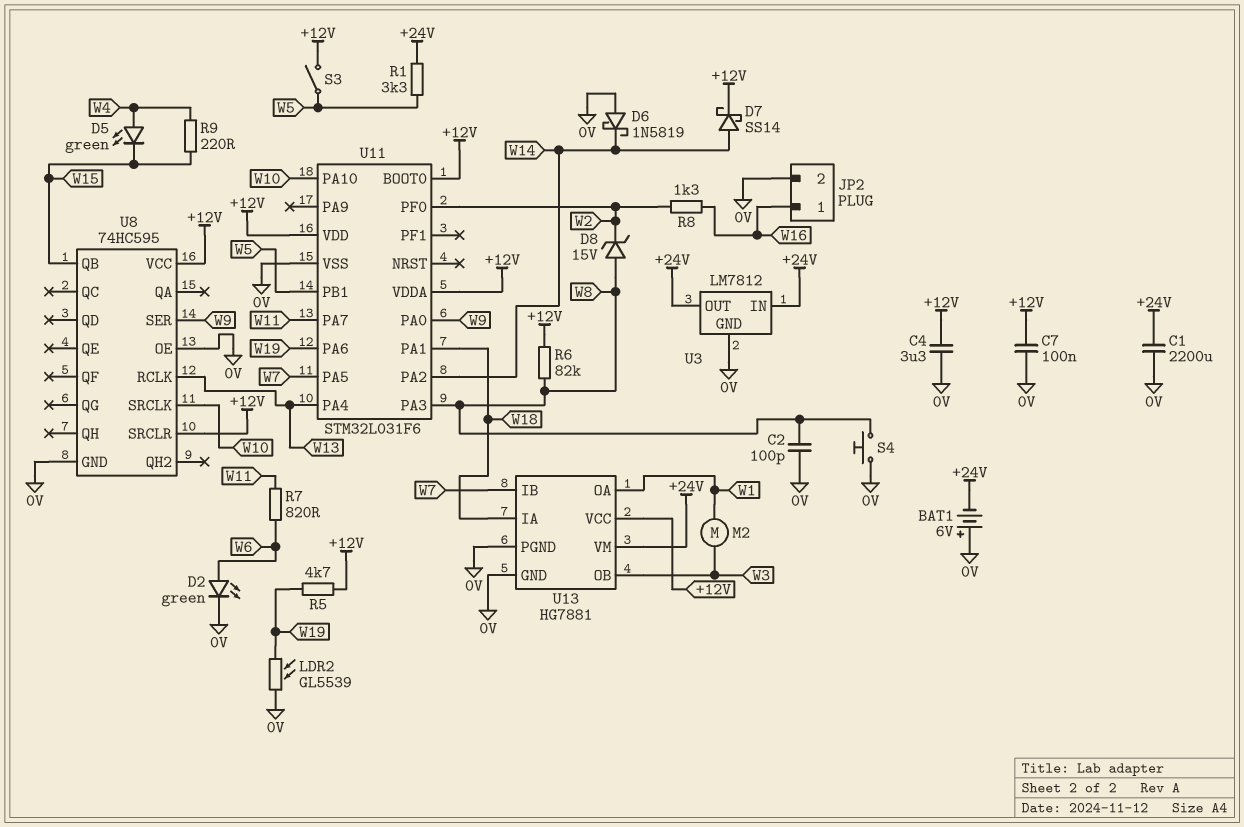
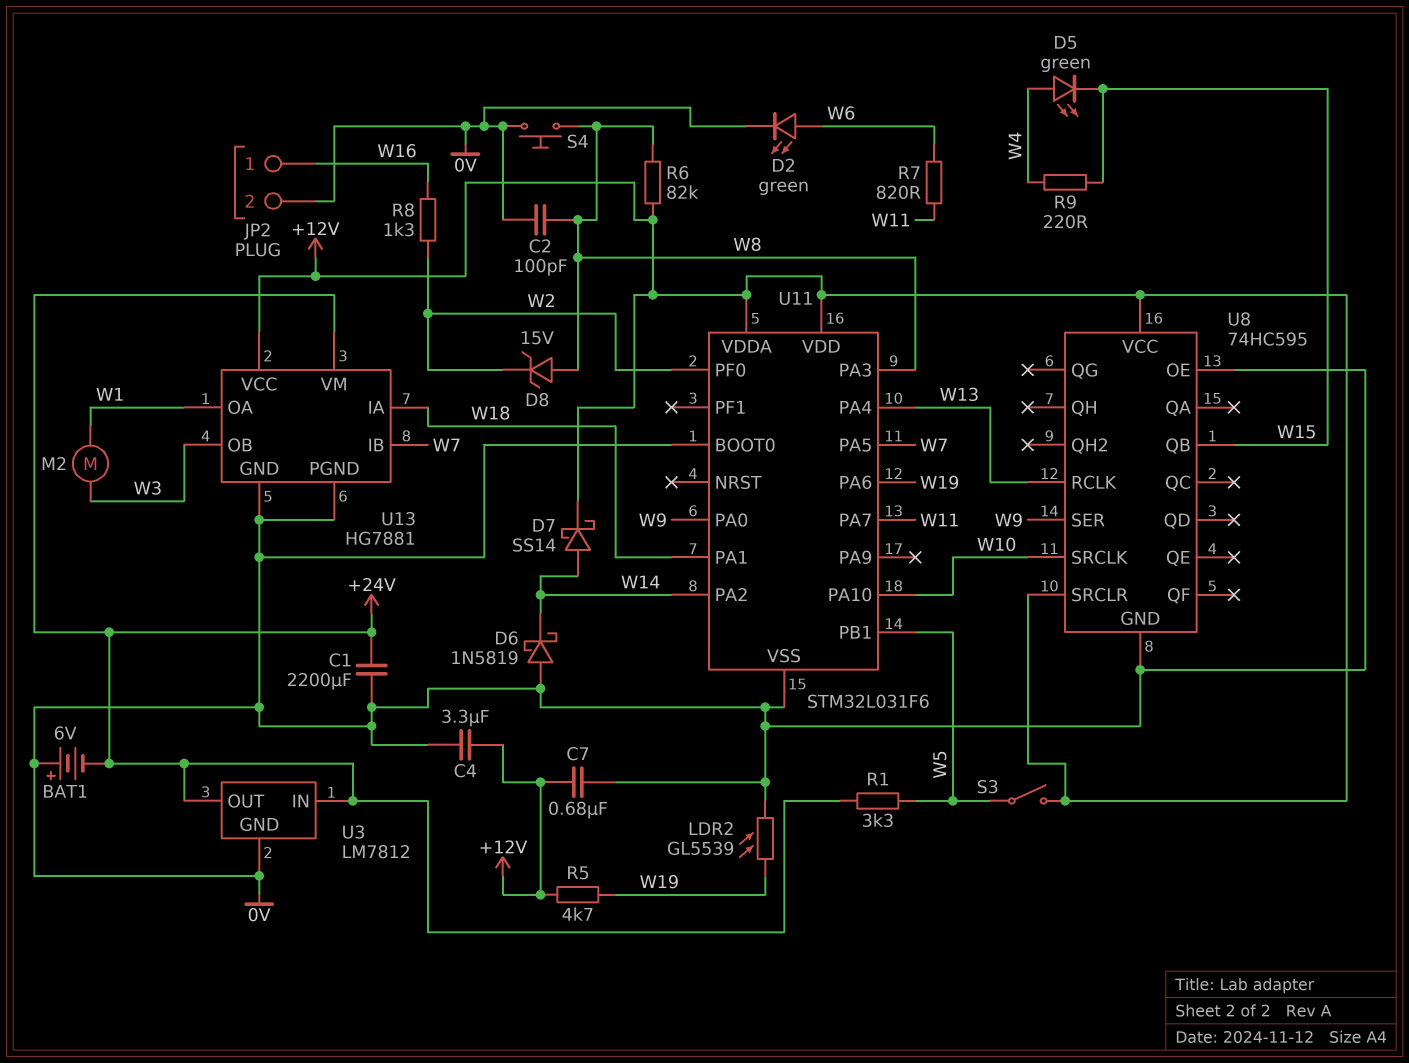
C7: 100nF (+12V, 0V) -> 680nF (+12V, 0V)
U11 pin BOOT0: +12V -> 0V

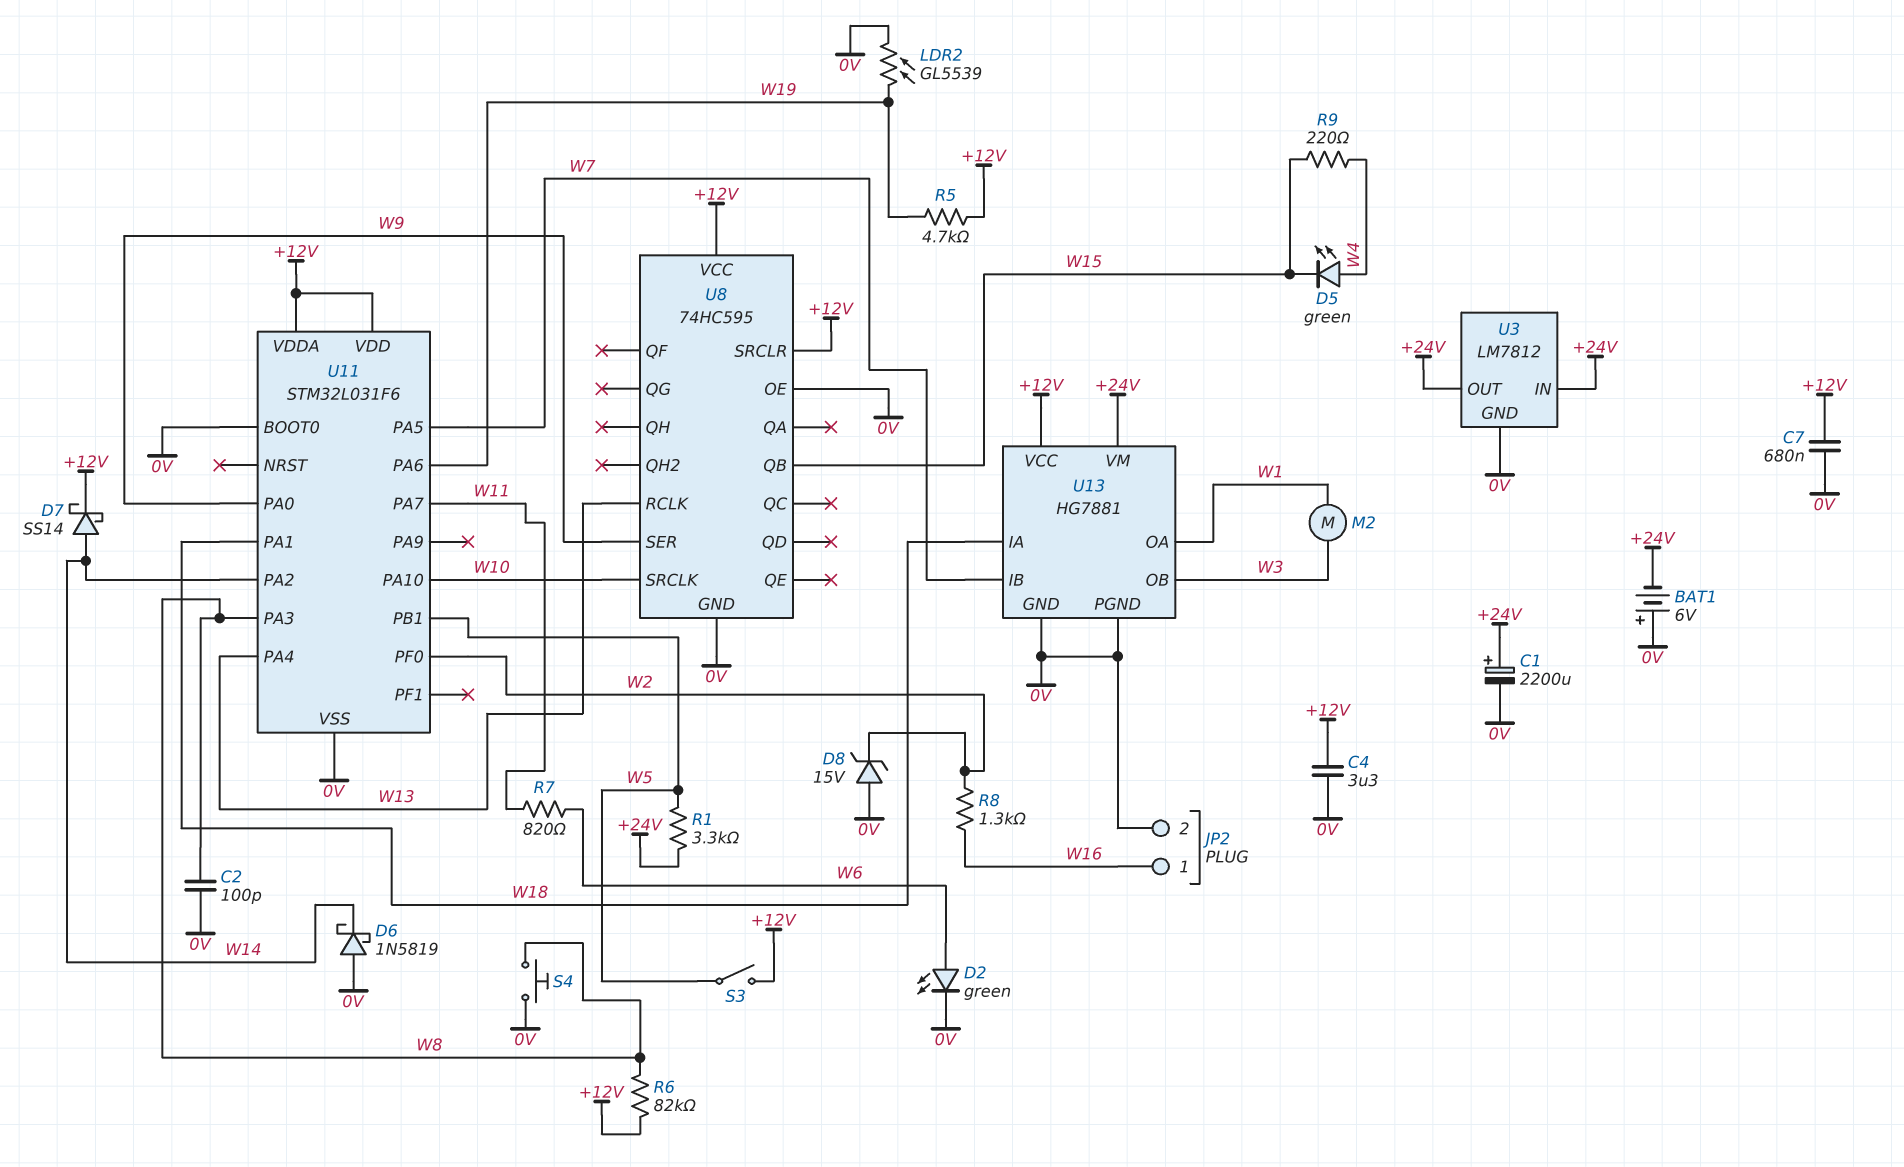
C1: 2200uF (+24V, 0V) -> 2200uF (plus +24V, minus 0V)
D8: zener 15V (A W8, K W2) -> zener 15V (A 0V, K W2)

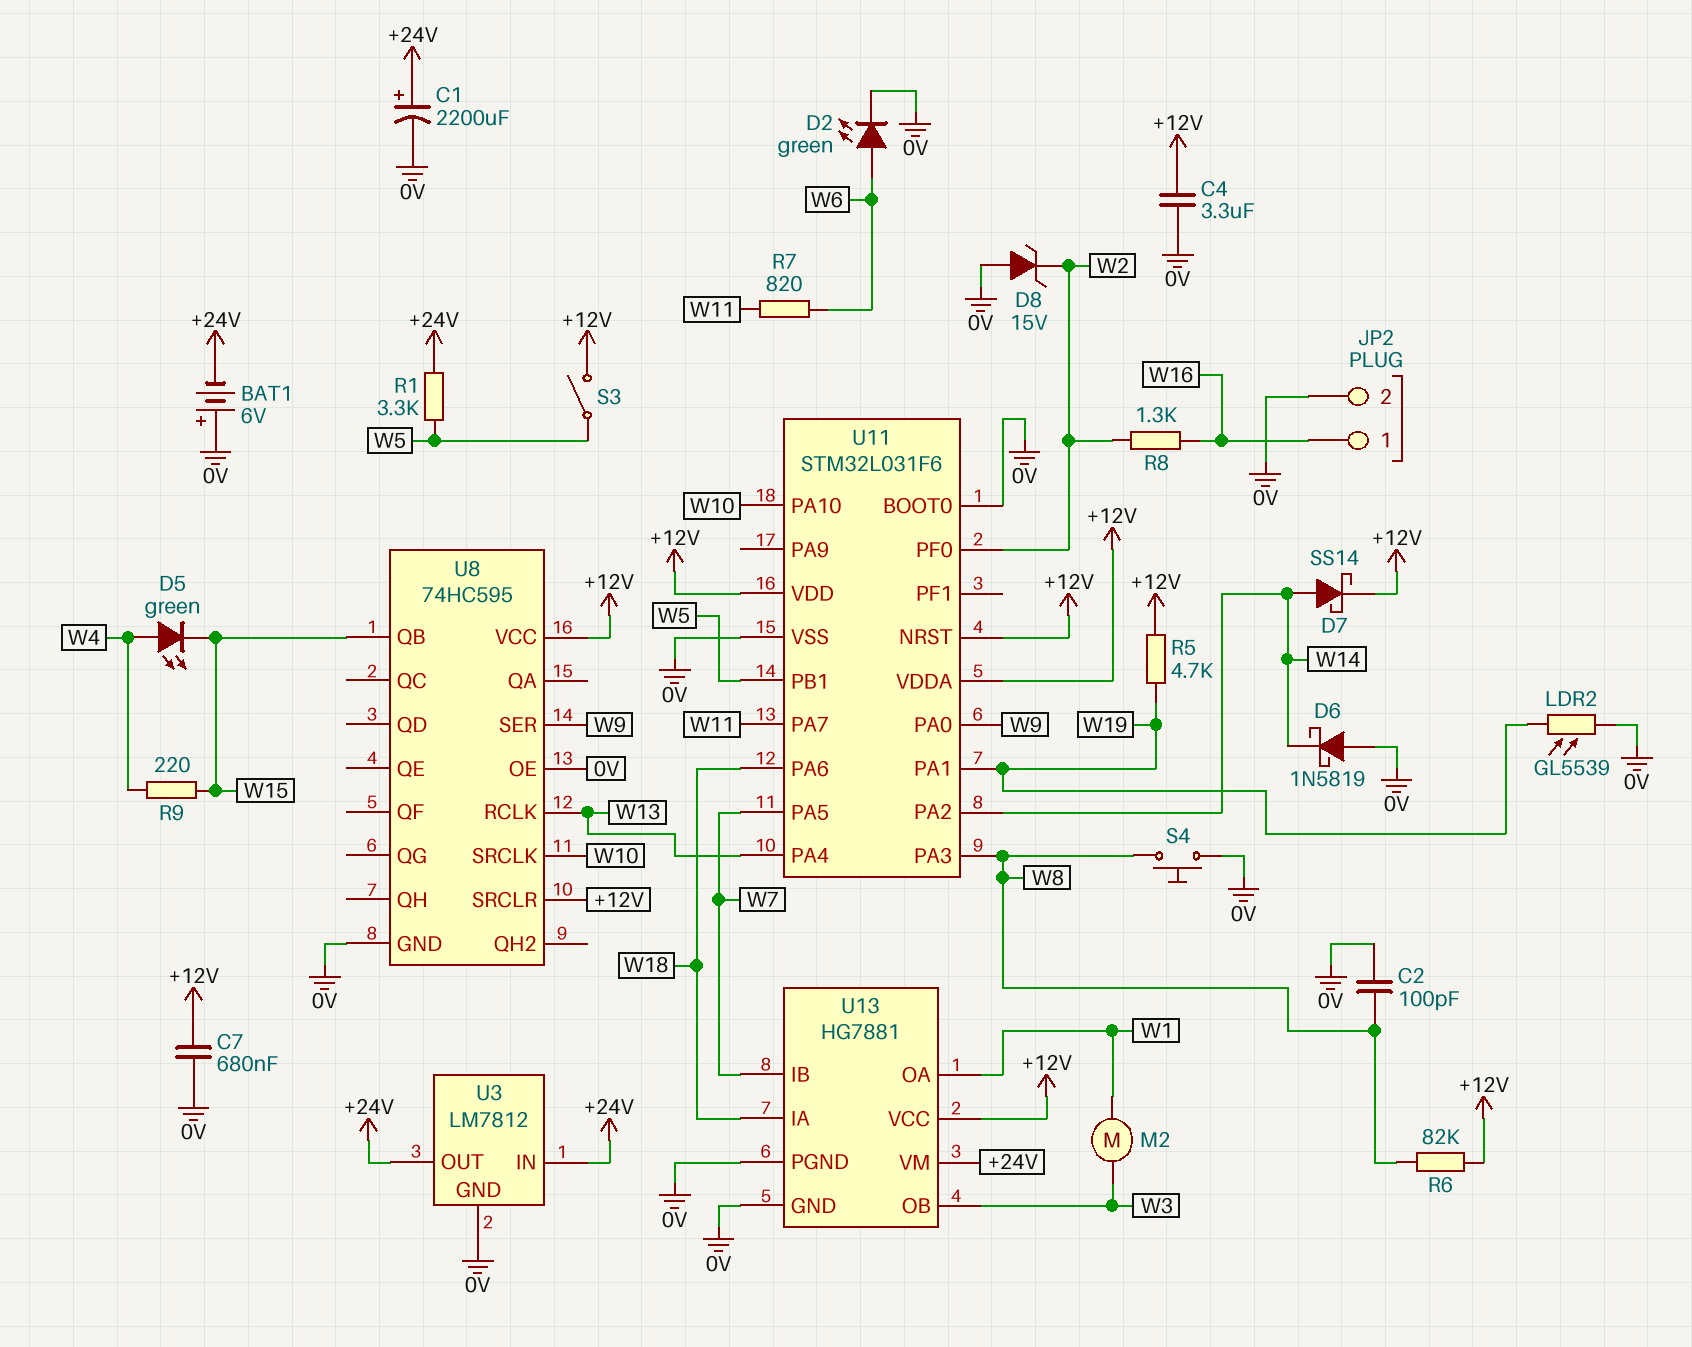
U11 pin NRST: none -> +12V
U11 pin PA1: W18 -> W19
U11 pin PA6: W19 -> W18

